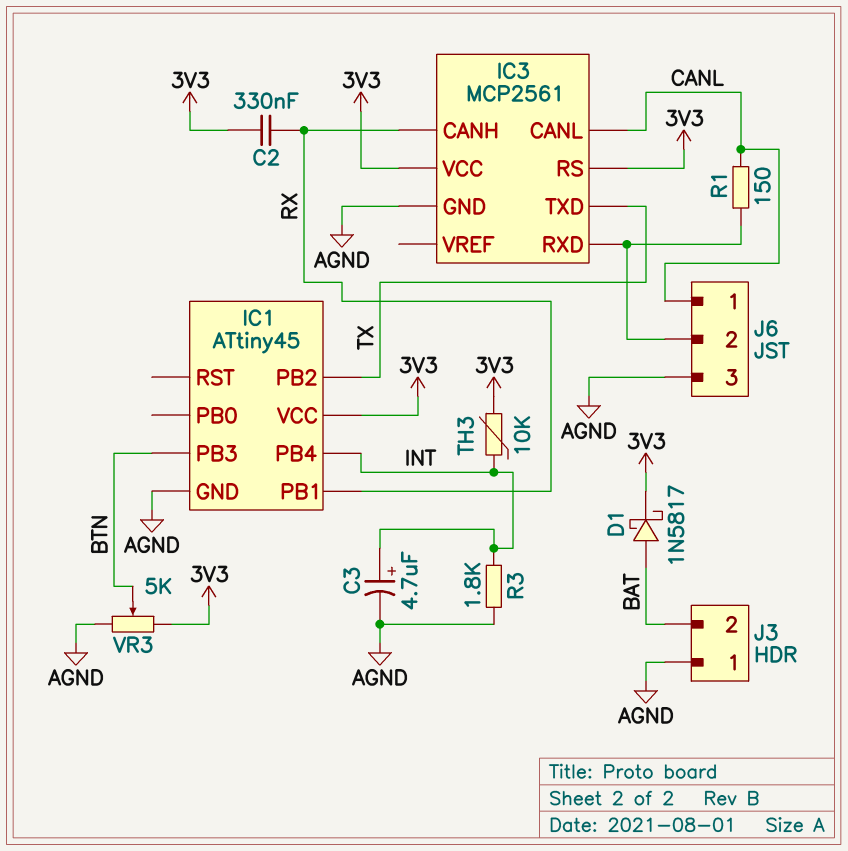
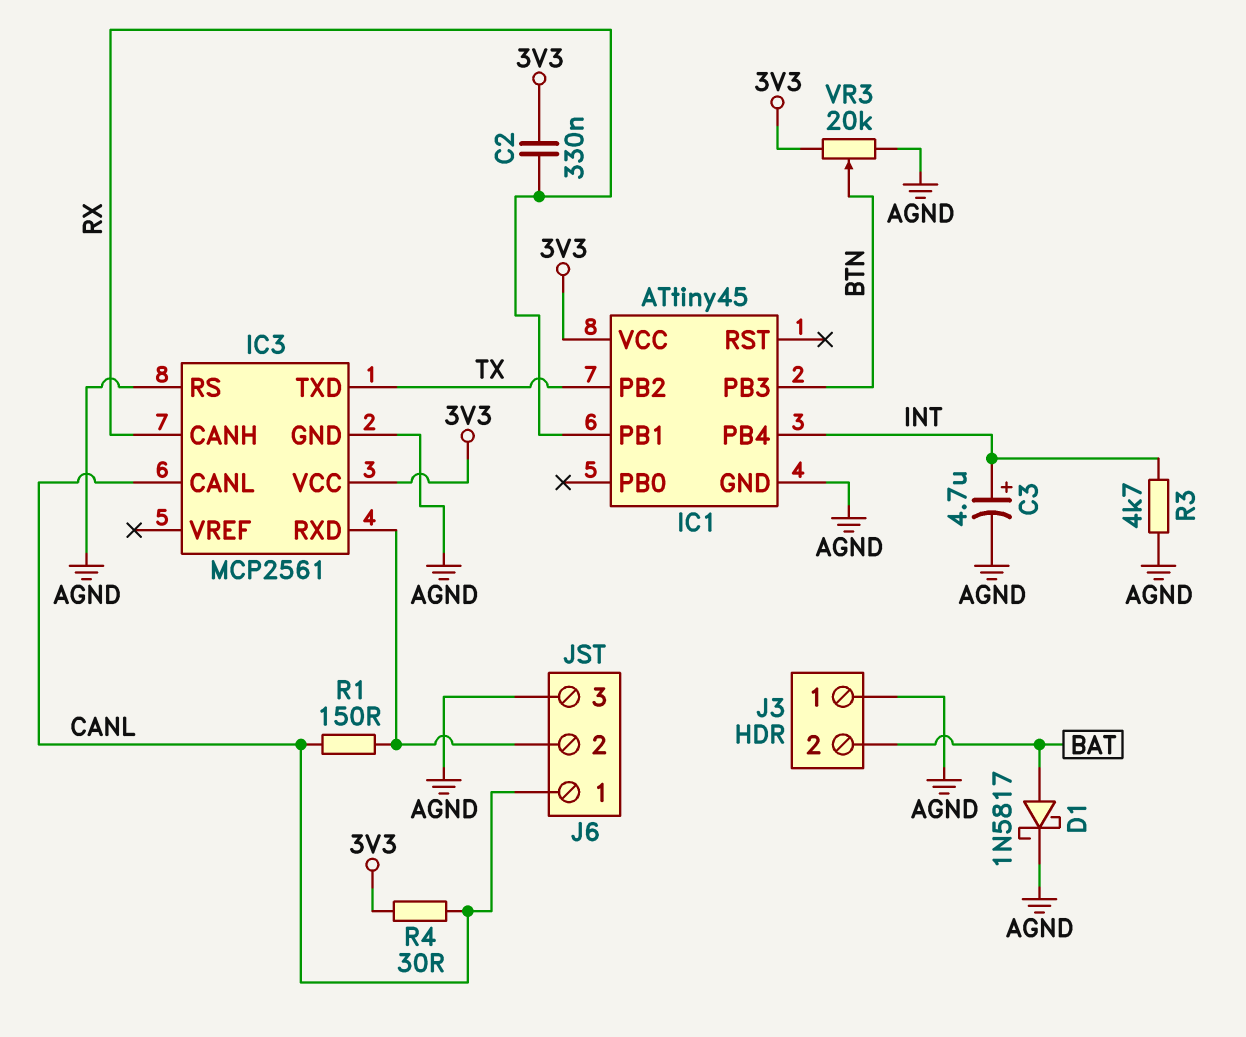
D1: schottky 1N5817 (A BAT, K 3V3) -> schottky 1N5817 (A BAT, K AGND)
IC3 pin RS: 3V3 -> AGND
R3: 1.8k (AGND, INT) -> 4.7k (AGND, INT)
R4: none -> 30 (3V3, CANL)
TH3: 10k (3V3, INT) -> none
VR3: 5k (3V3, AGND, wiper BTN) -> 20k (3V3, AGND, wiper BTN)

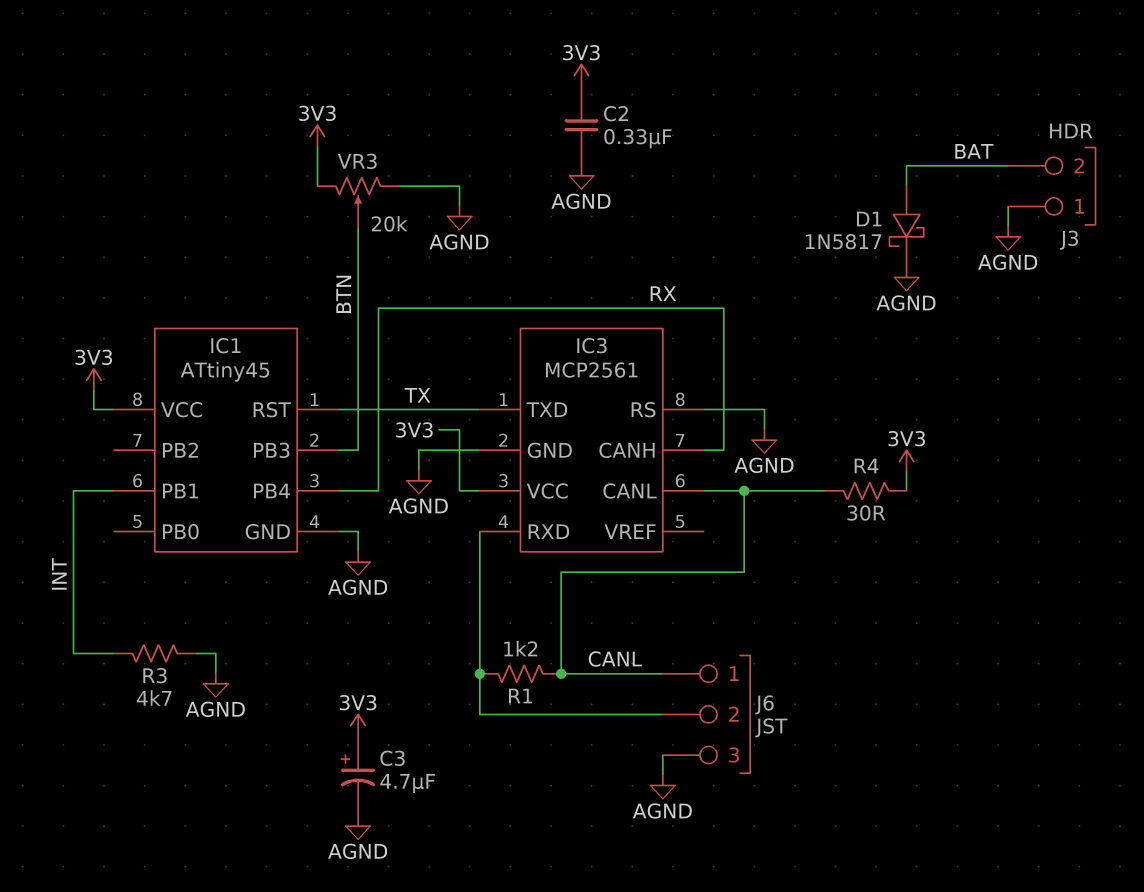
C2: 330nF (3V3, RX) -> 330nF (3V3, AGND)
C3: 4.7uF (plus INT, minus AGND) -> 4.7uF (plus 3V3, minus AGND)
IC1 pin PB1: RX -> INT
IC1 pin PB2: TX -> none
IC1 pin PB4: INT -> RX
IC1 pin RST: none -> TX
R1: 150 (CANL, IC3/RXD) -> 1.2k (CANL, IC3/RXD)

